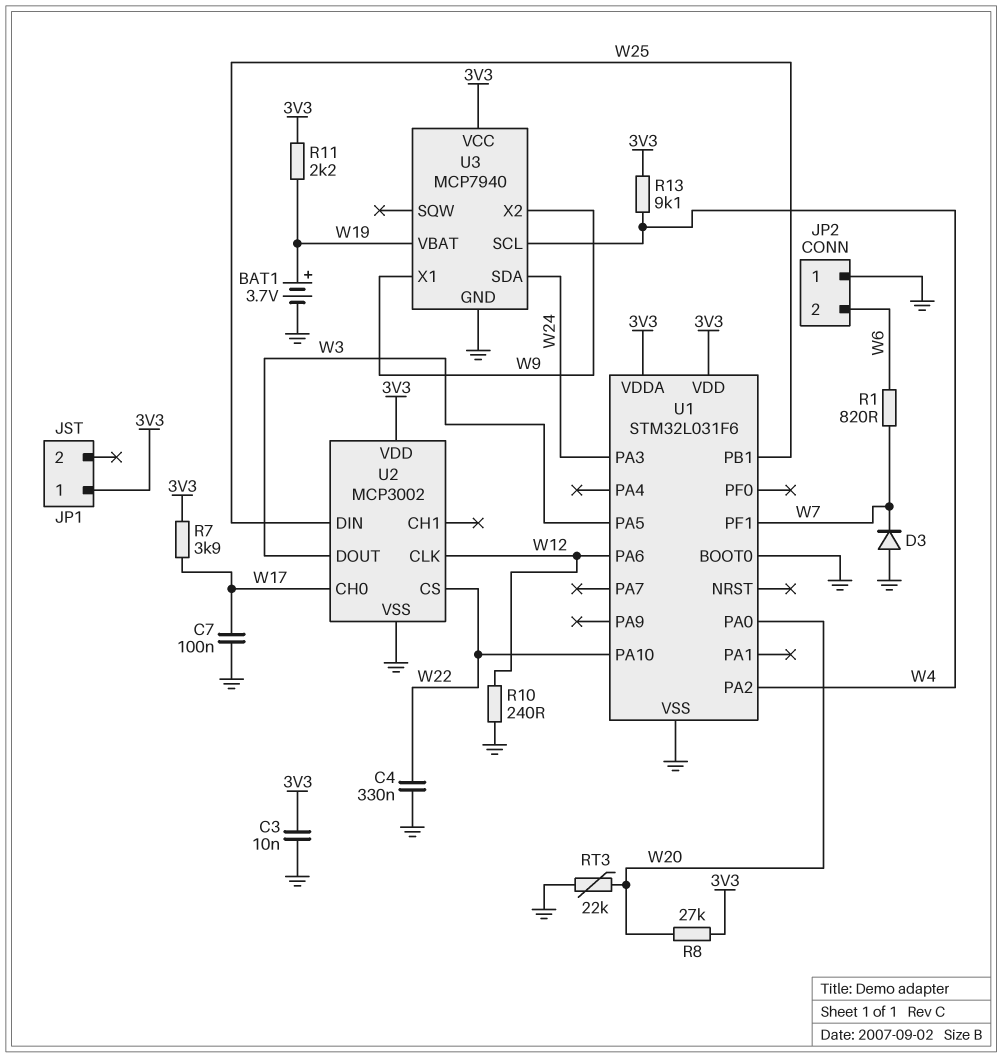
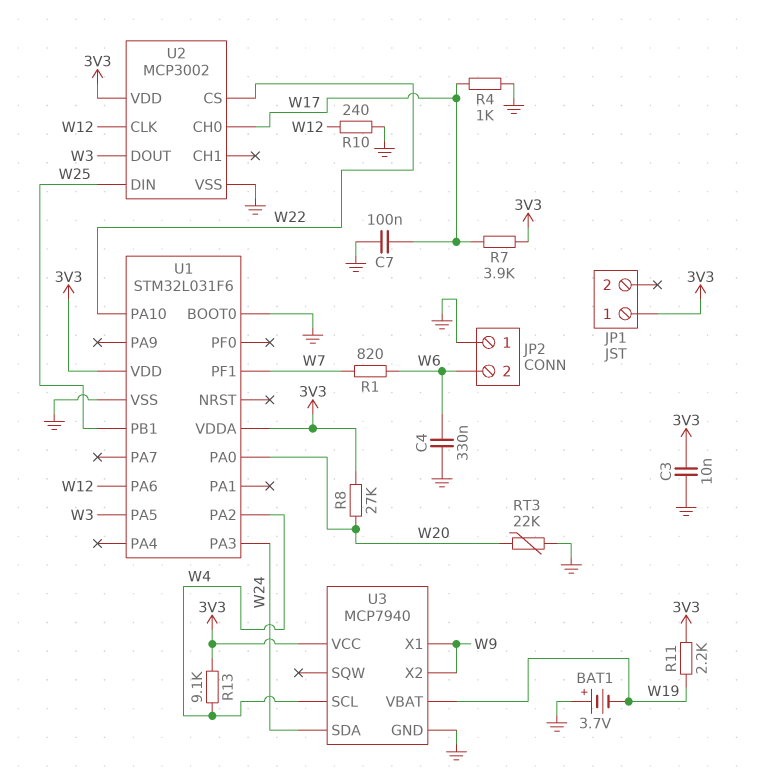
BAT1: 3.7V (plus W19, minus GND) -> 3.7V (plus GND, minus W19)
C4: 330nF (GND, W22) -> 330nF (GND, W6)
D3: diode (A GND, K W7) -> none
R4: none -> 1k (GND, W17)

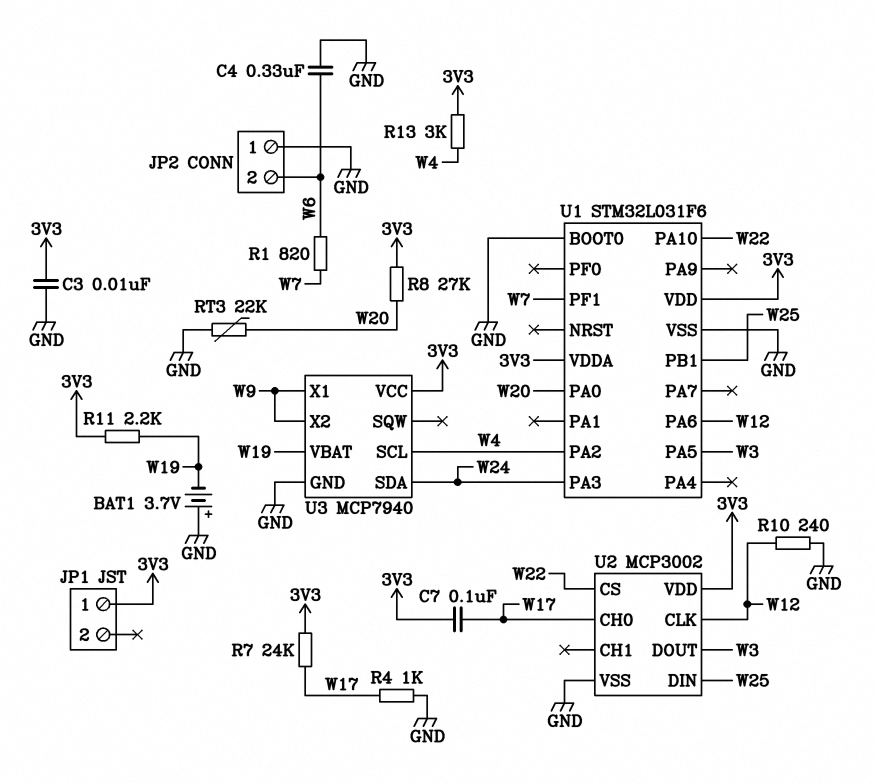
C7: 100nF (GND, W17) -> 100nF (3V3, W17)
R7: 3.9k (3V3, W17) -> 24k (3V3, W17)
R13: 9.1k (3V3, W4) -> 3k (3V3, W4)

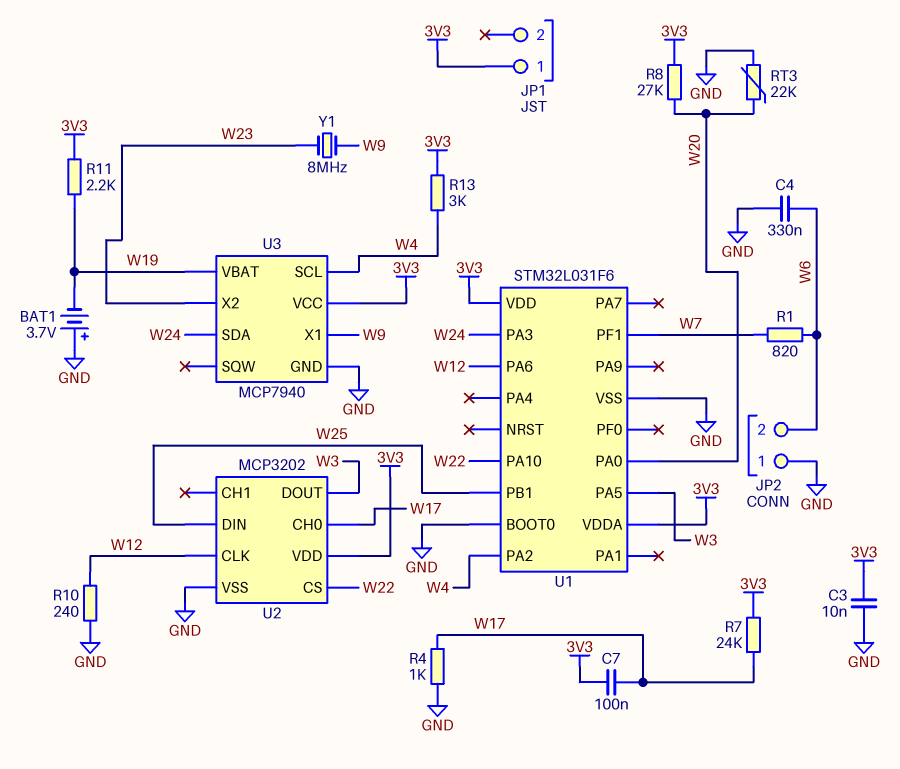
U2: MCP3002 -> MCP3202
U3 pin X2: W9 -> W23
Y1: none -> 8MHz (W9, W23)

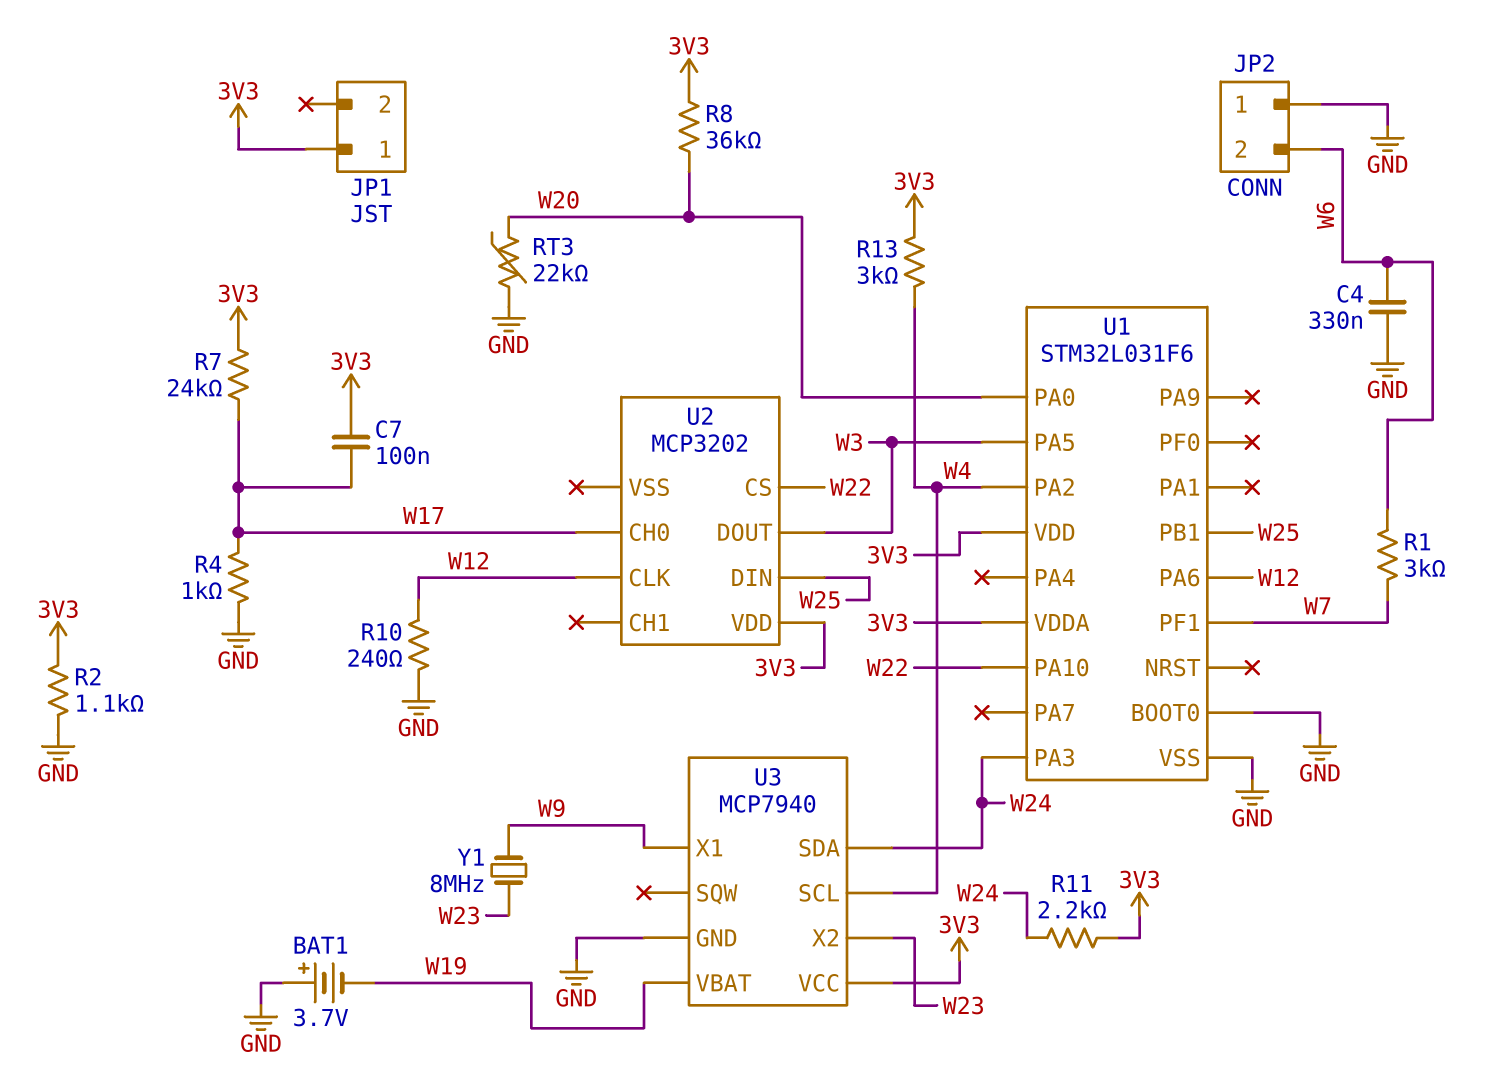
C3: 10nF (3V3, GND) -> none
R1: 820 (W6, W7) -> 3k (W6, W7)
R2: none -> 1.1k (3V3, GND)
R8: 27k (3V3, W20) -> 36k (3V3, W20)
R11: 2.2k (3V3, W19) -> 2.2k (3V3, W24)
U2 pin VSS: GND -> none

